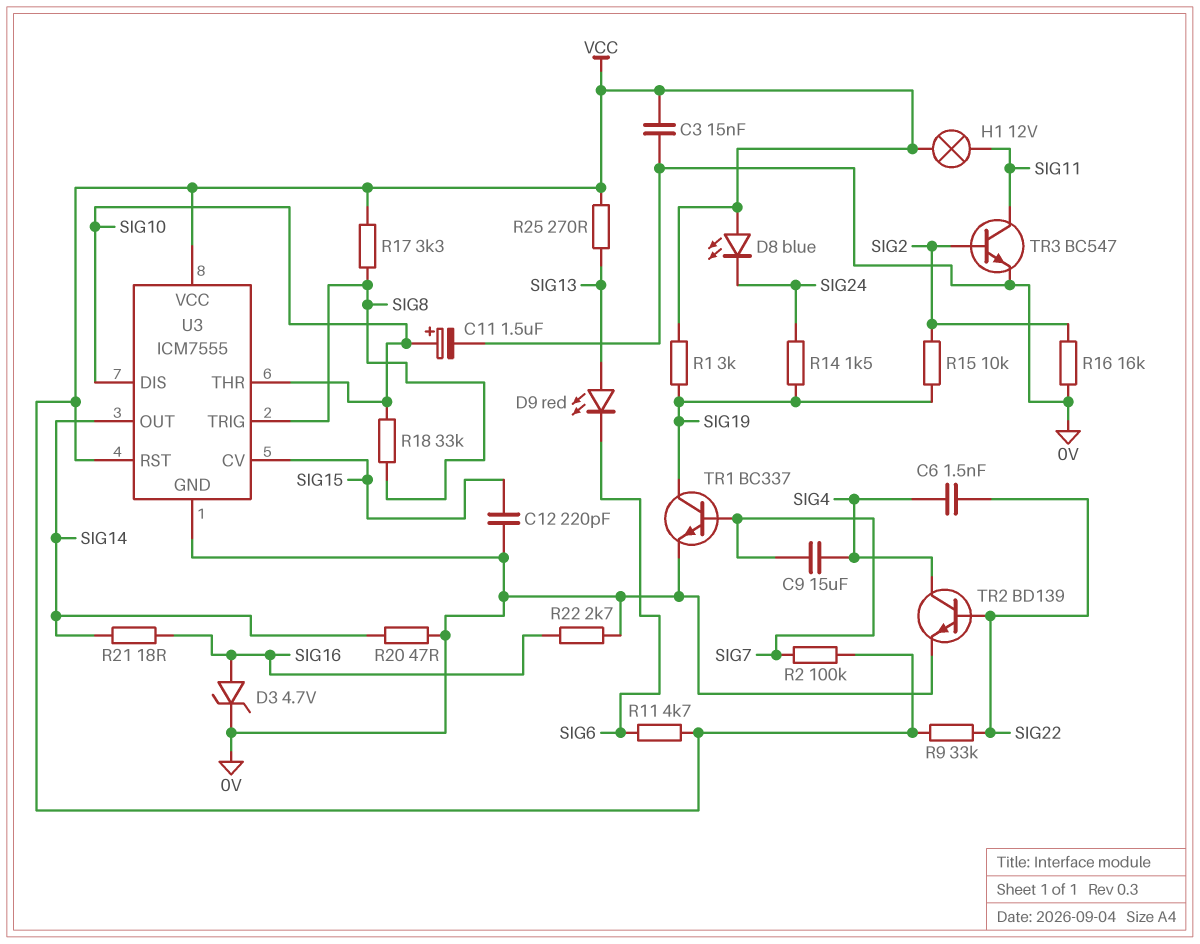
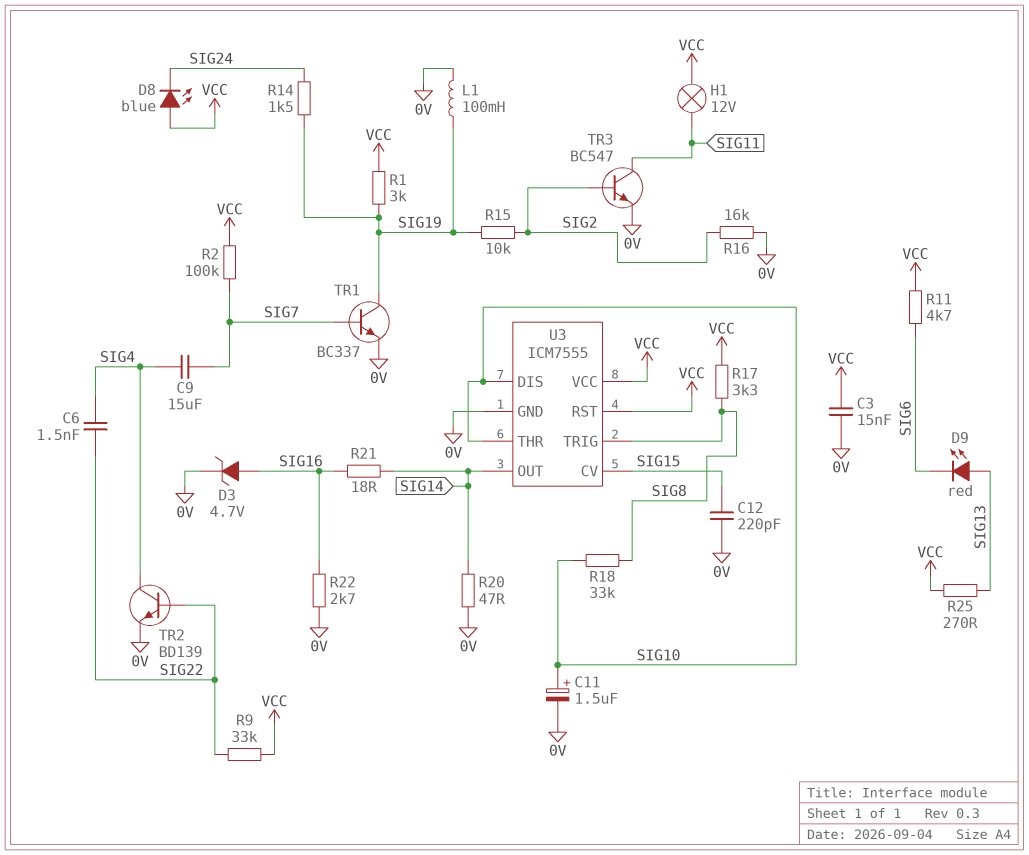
L1: none -> 100mH (0V, SIG19)

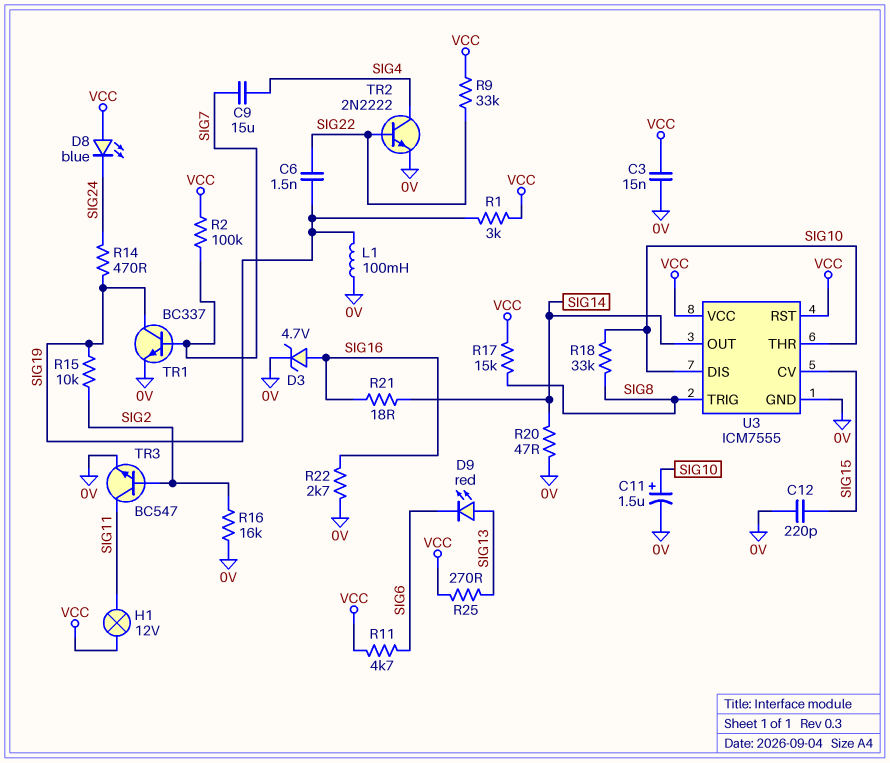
C6: 1.5nF (SIG4, SIG22) -> 1.5nF (SIG19, SIG22)
R14: 1.5k (SIG19, SIG24) -> 470 (SIG19, SIG24)
R17: 3.3k (SIG8, VCC) -> 15k (SIG8, VCC)
TR2: NPN BD139 (B SIG22, C SIG4, E 0V) -> NPN 2N2222 (B SIG22, C SIG4, E 0V)

